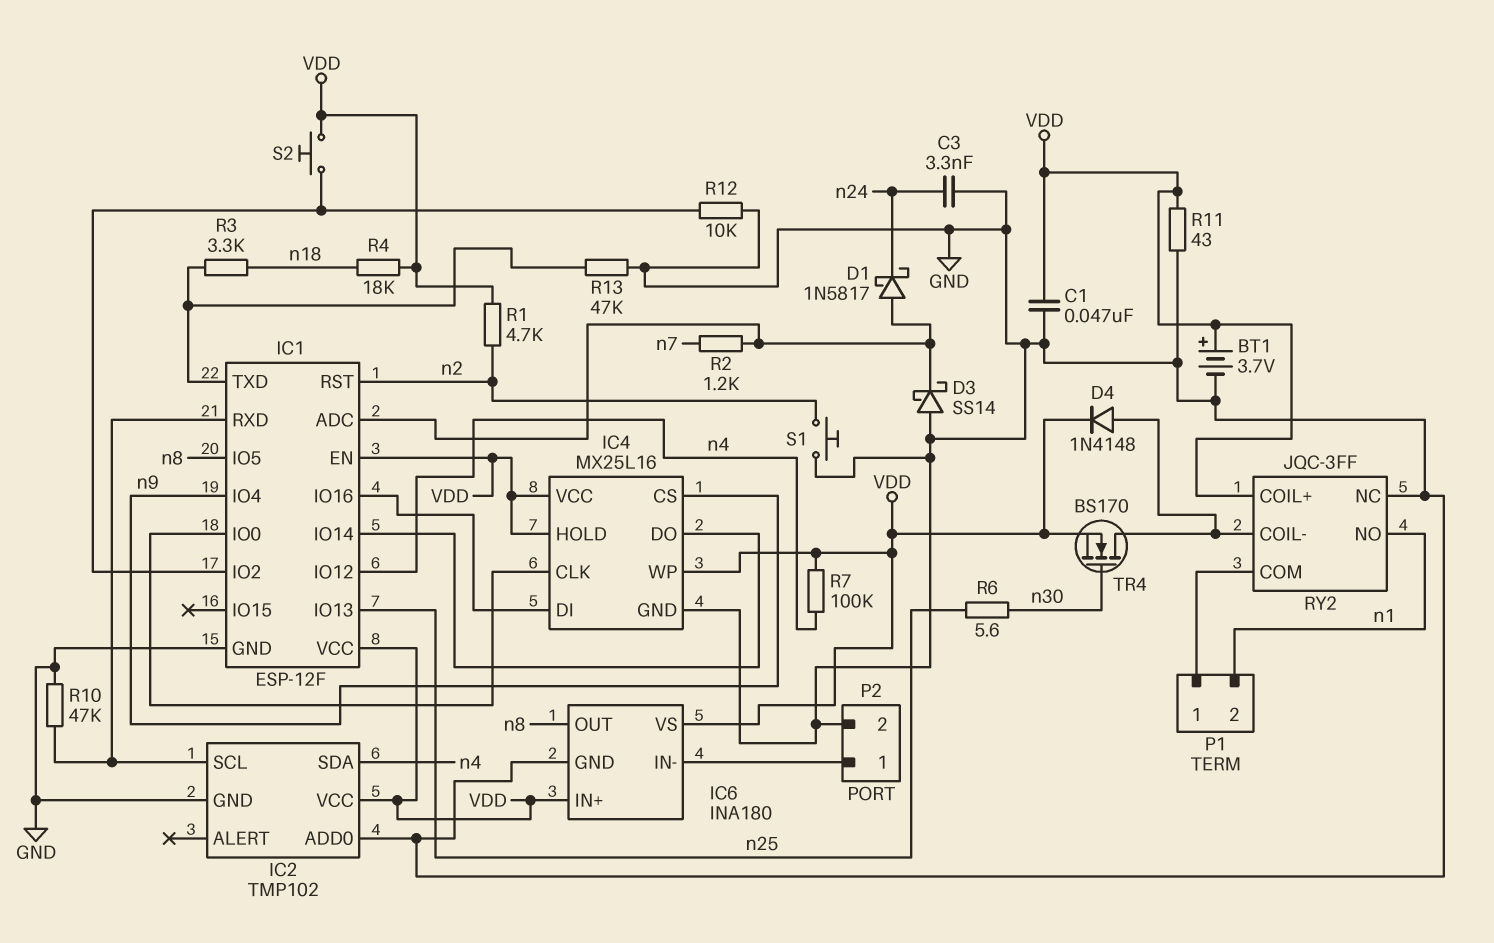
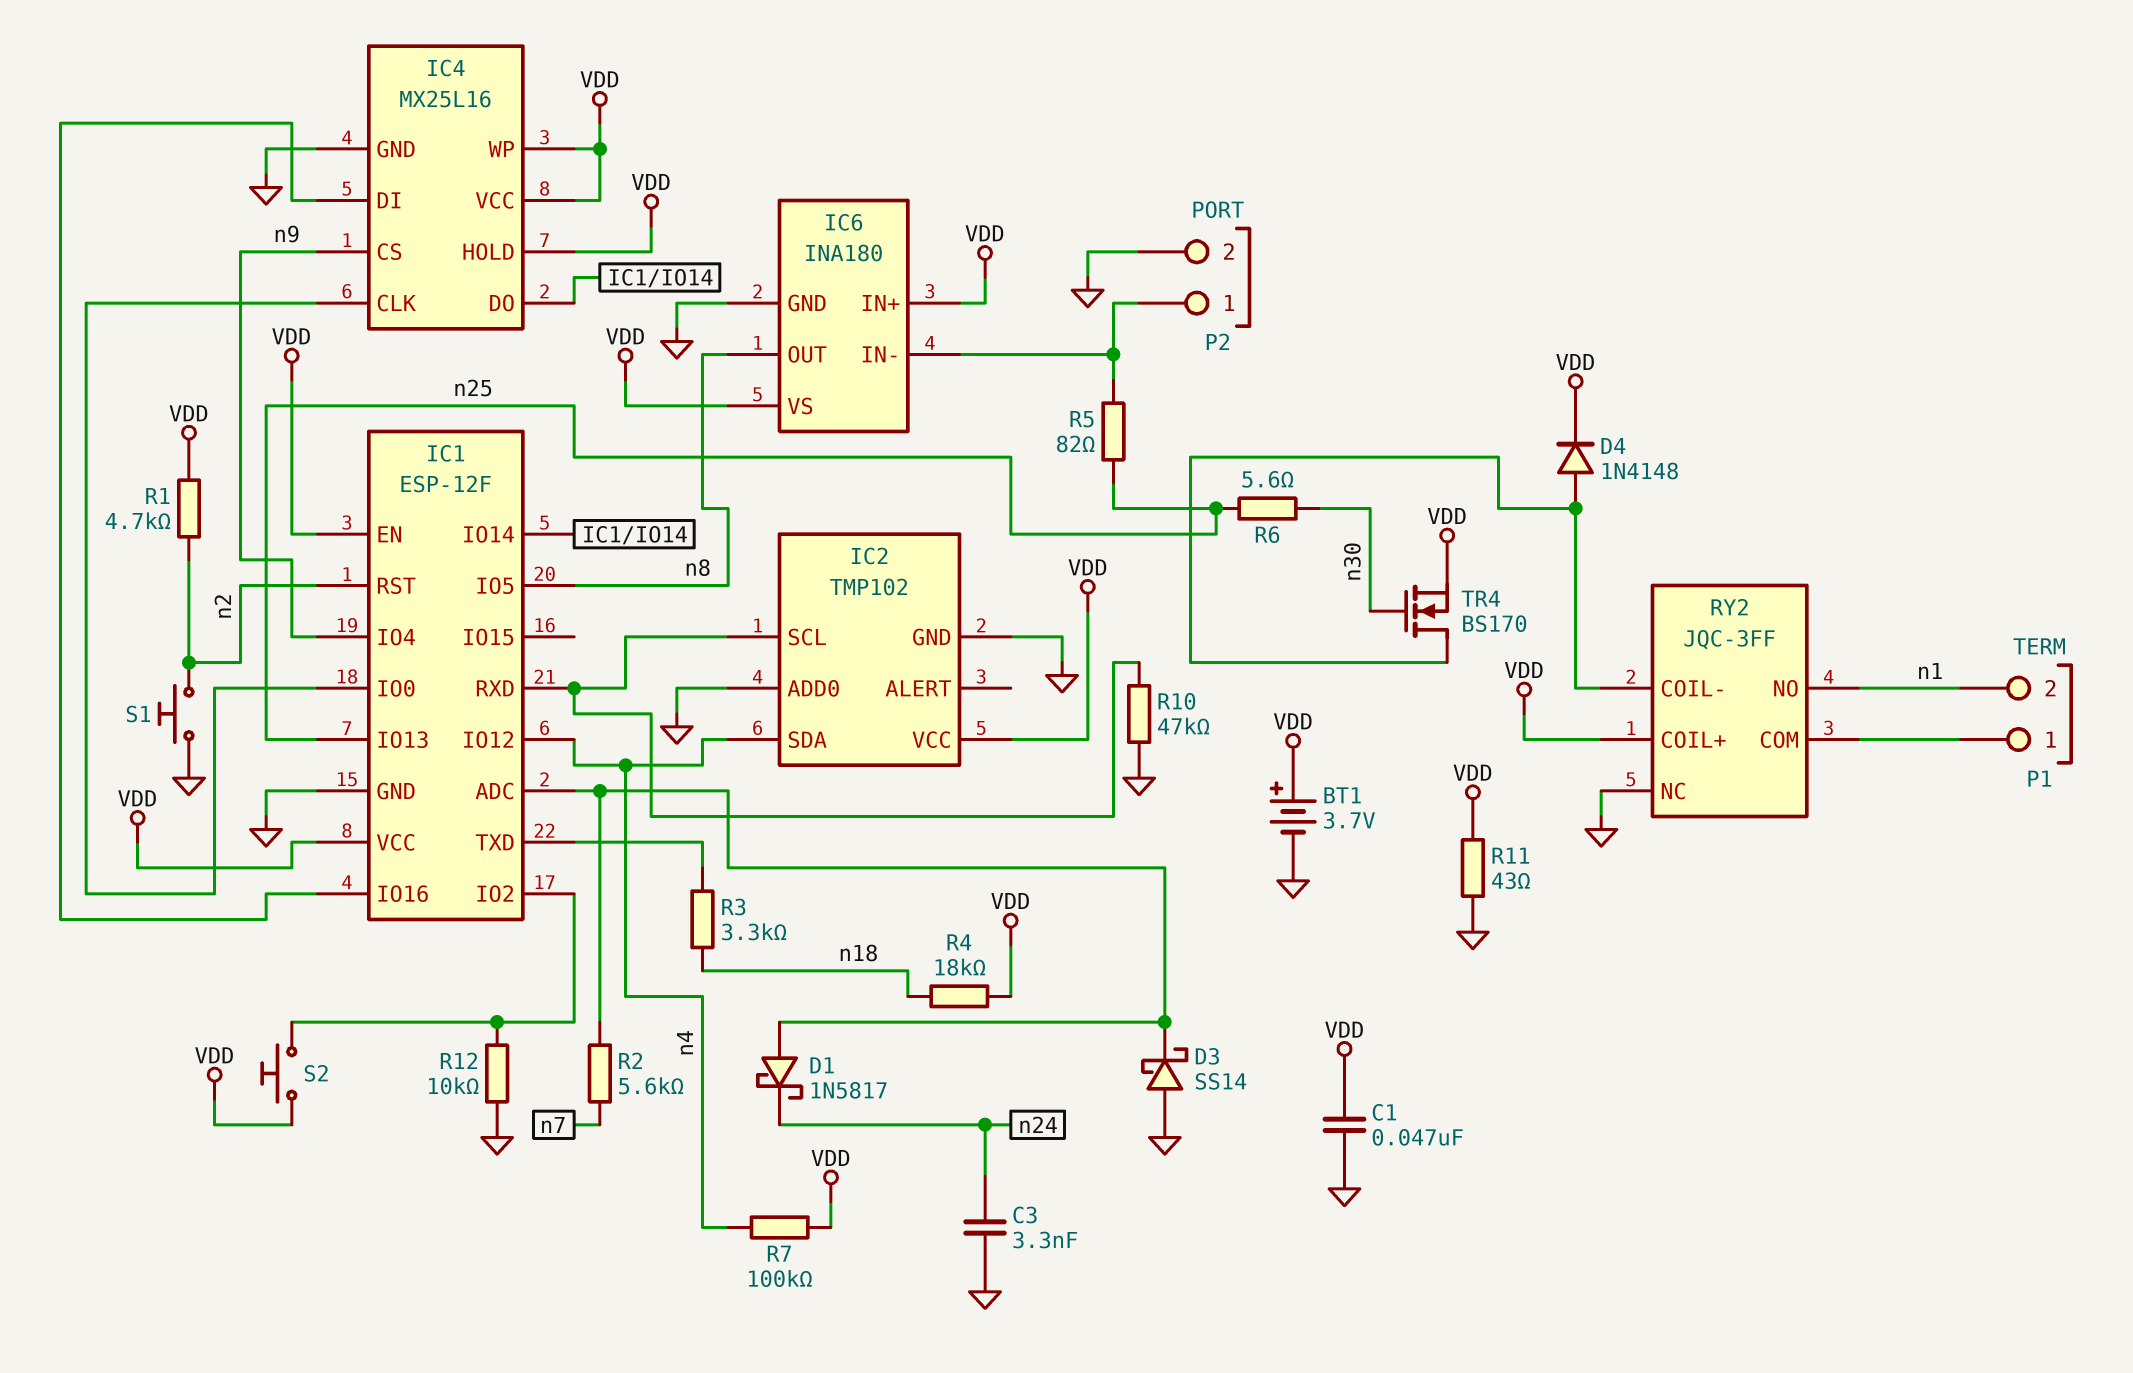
R2: 1.2k (IC1/ADC, n7) -> 5.6k (IC1/ADC, n7)
R5: none -> 82 (IC6/IN-, n25)
R13: 47k (GND, IC1/TXD) -> none

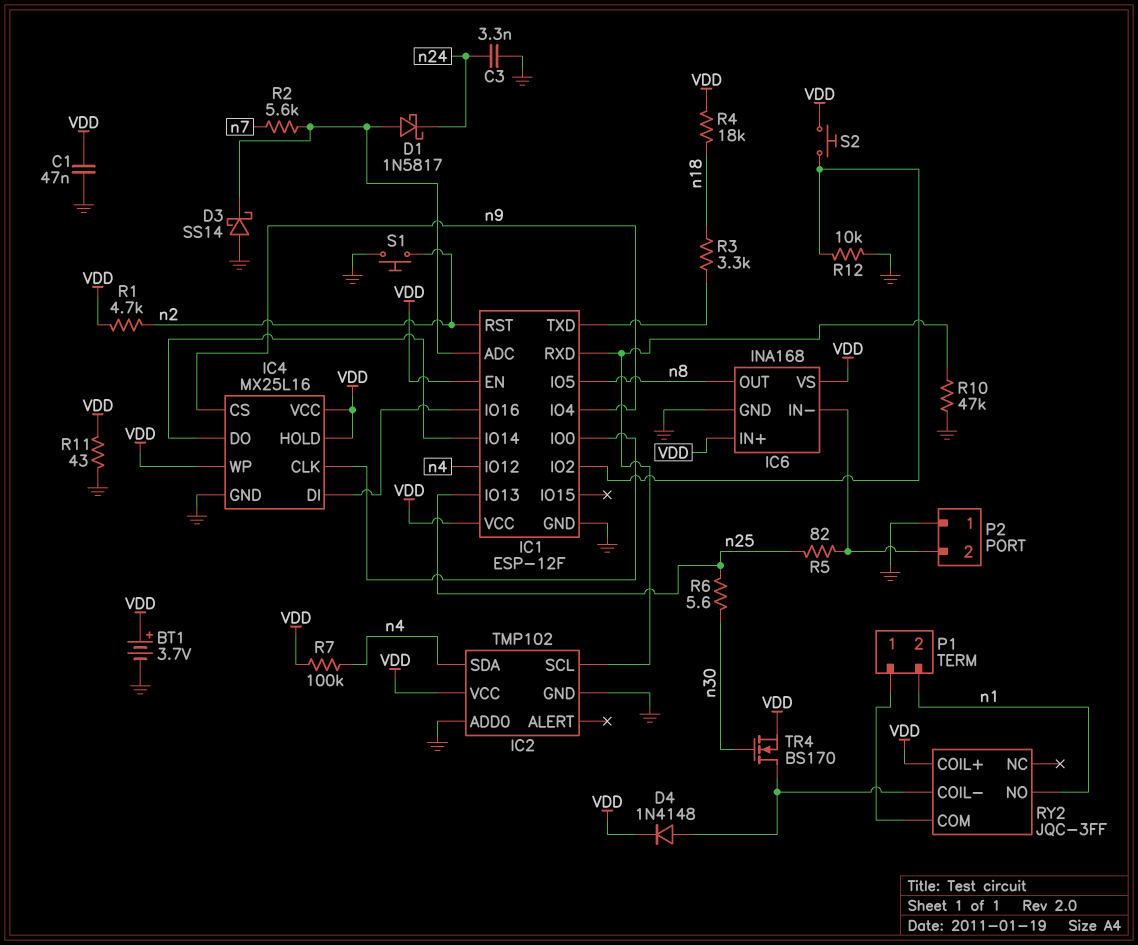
IC6: INA180 -> INA168
P2 pin 1: IC6/IN- -> GND
P2 pin 2: GND -> IC6/IN-
RY2 pin NC: GND -> none

